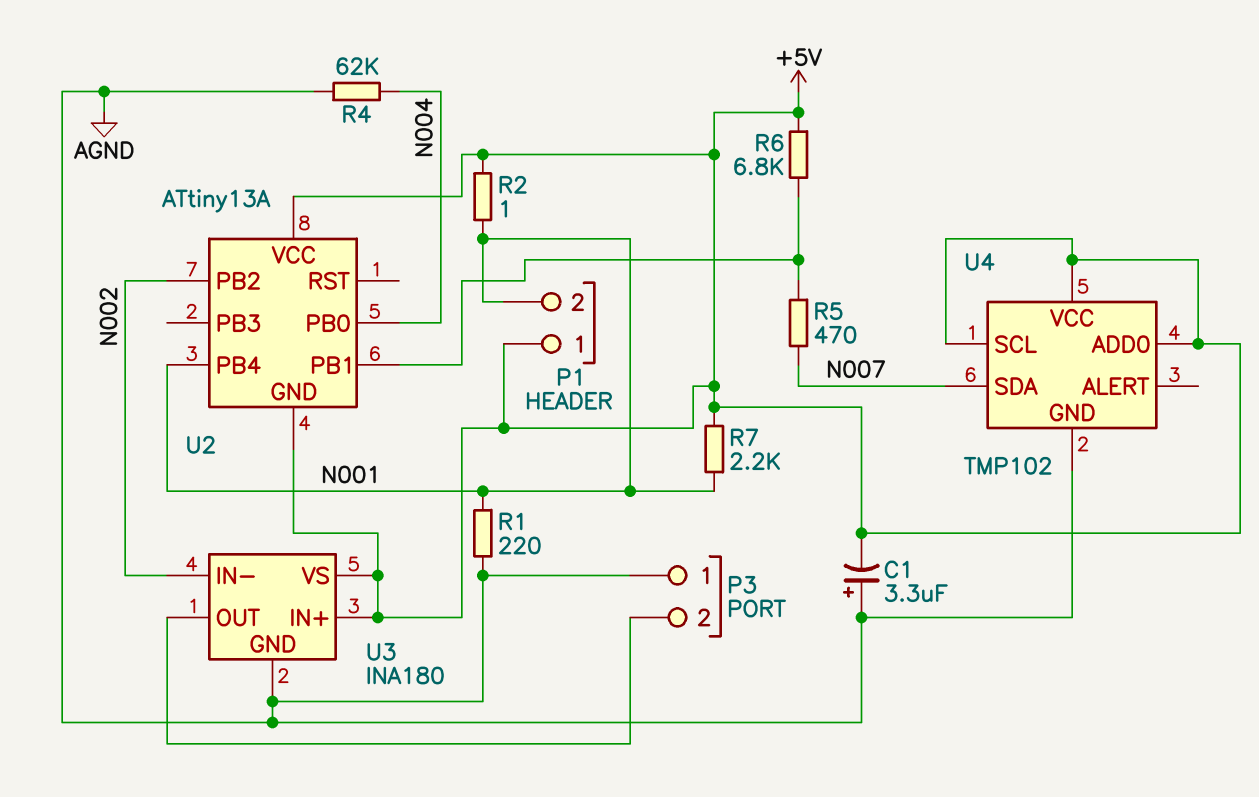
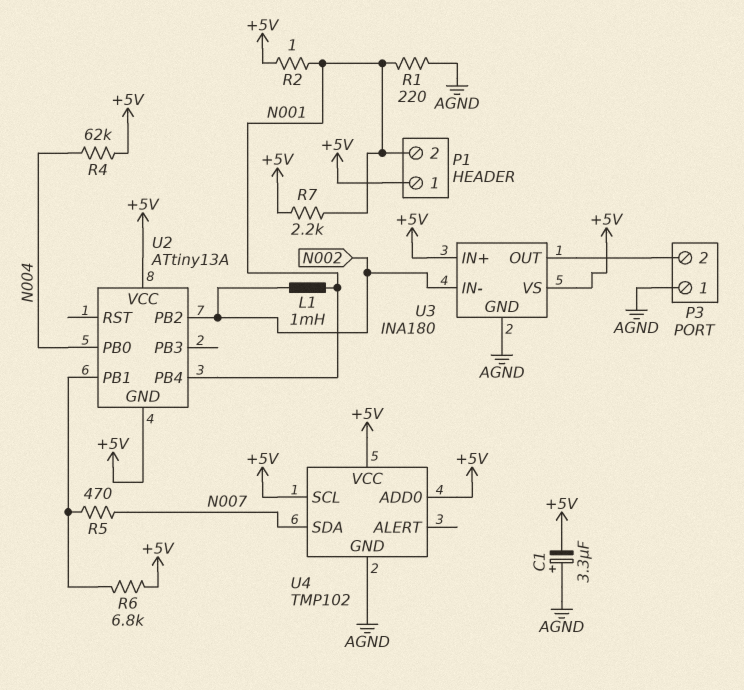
L1: none -> 1mH (N001, N002)
R4: 62k (AGND, N004) -> 62k (+5V, N004)

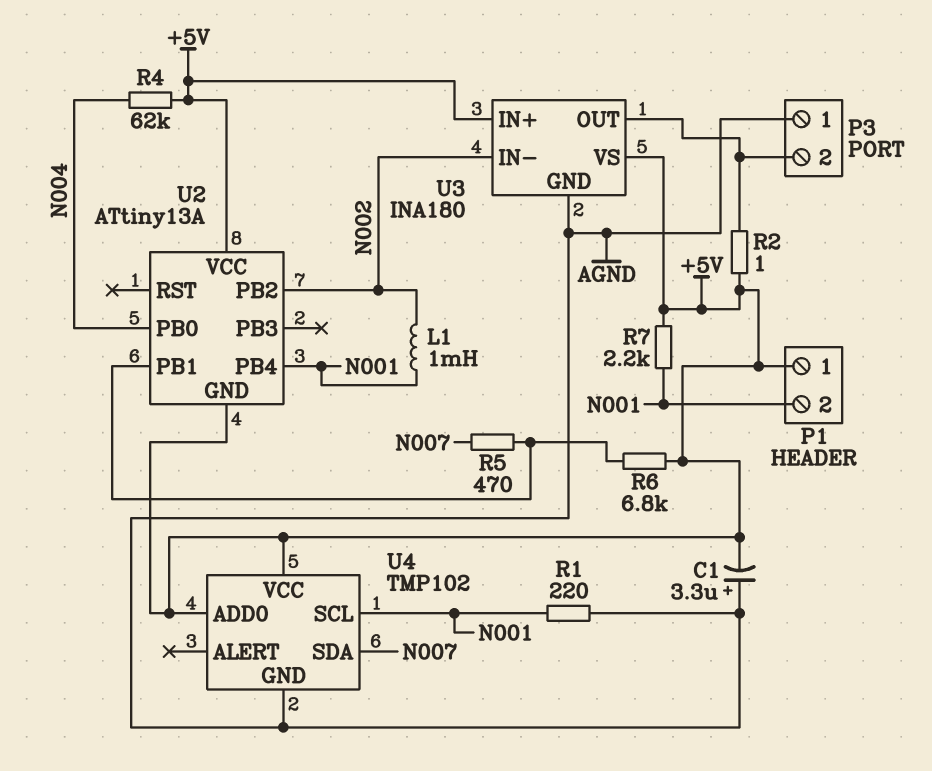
R2: 1 (+5V, N001) -> 1 (+5V, P3/2)
U4 pin SCL: +5V -> N001

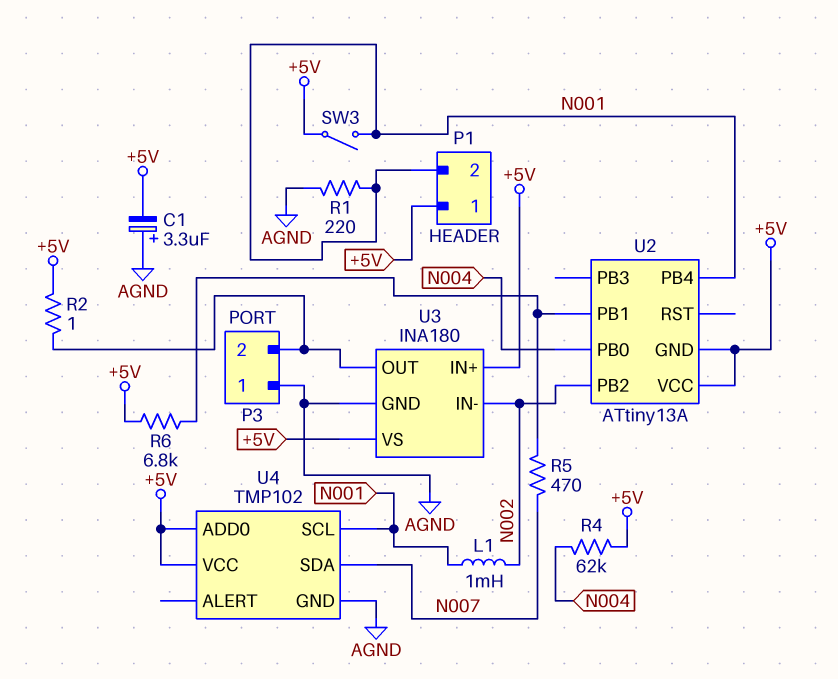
R7: 2.2k (+5V, N001) -> none
SW3: none -> switch (+5V, N001)

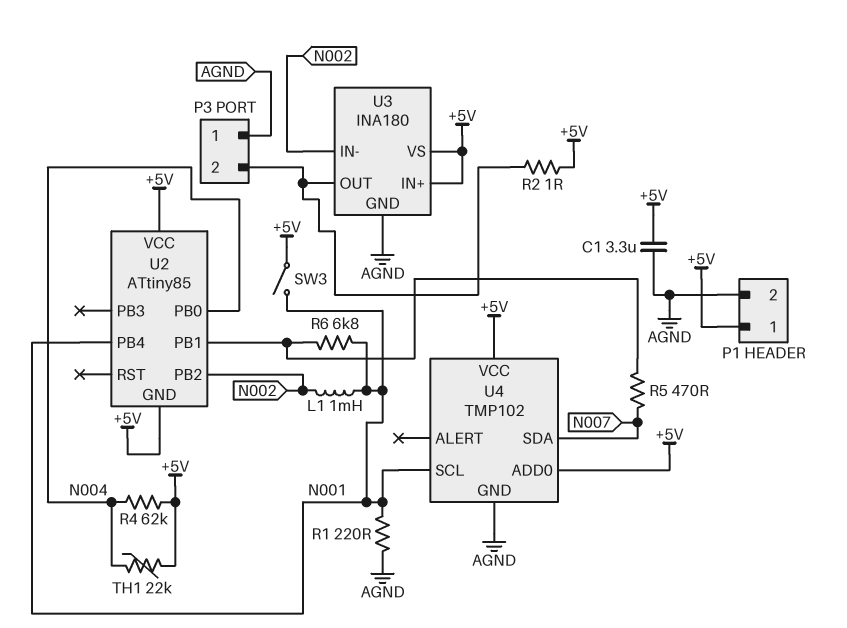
C1: 3.3uF (plus AGND, minus +5V) -> 3.3uF (+5V, AGND)
P1 pin 2: N001 -> AGND
R6: 6.8k (+5V, U2/PB1) -> 6.8k (N001, U2/PB1)
TH1: none -> 22k (+5V, N004)
U2: ATtiny13A -> ATtiny85

